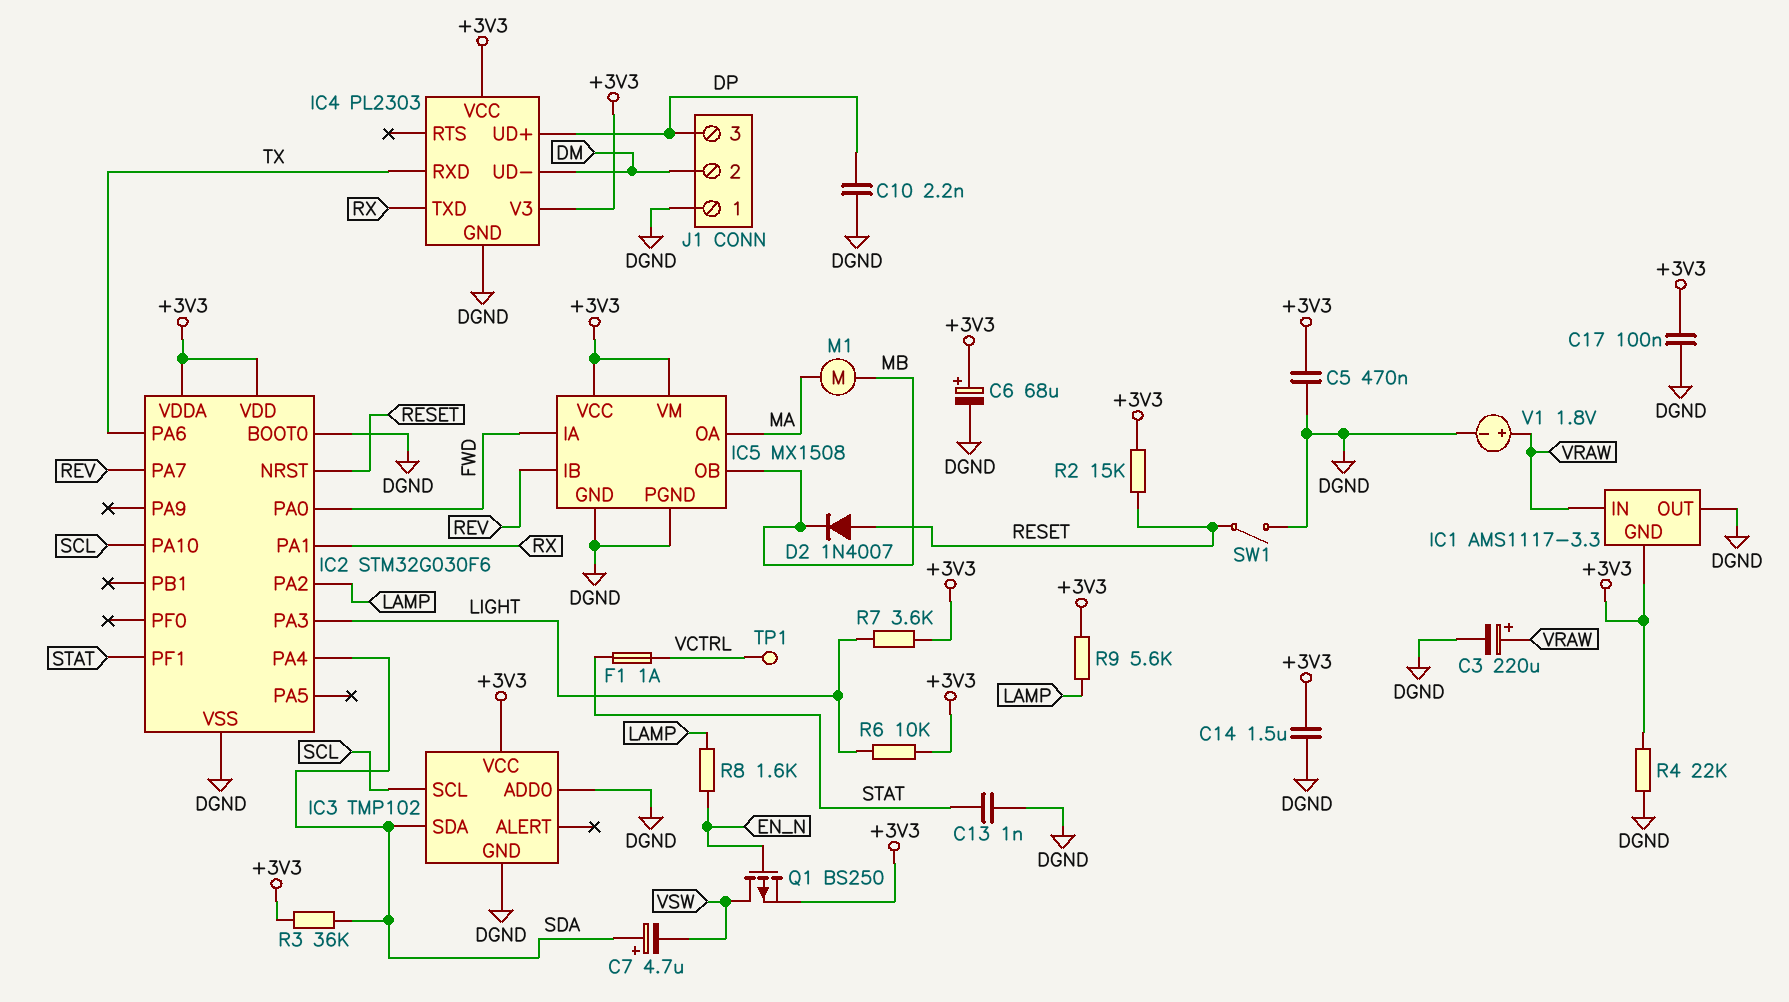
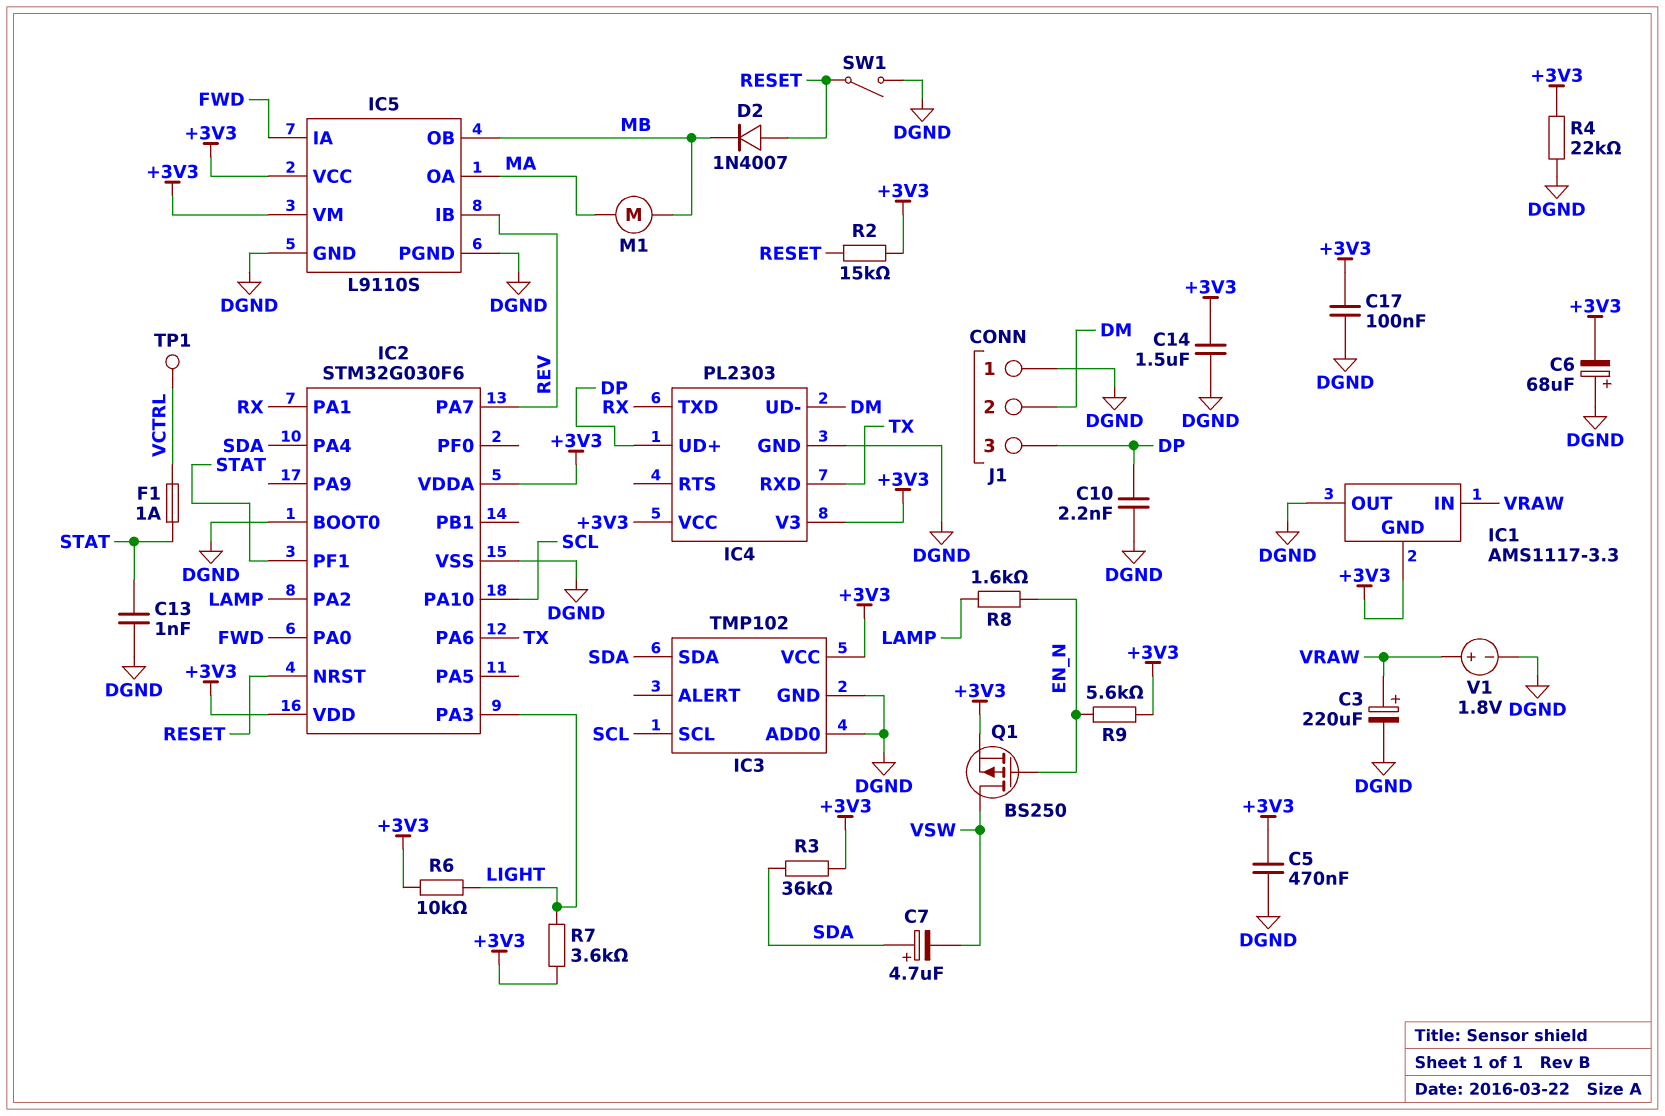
C6: 68uF (plus +3V3, minus DGND) -> 68uF (plus DGND, minus +3V3)
IC5: MX1508 -> L9110S
R9: 5.6k (+3V3, LAMP) -> 5.6k (+3V3, EN_N)

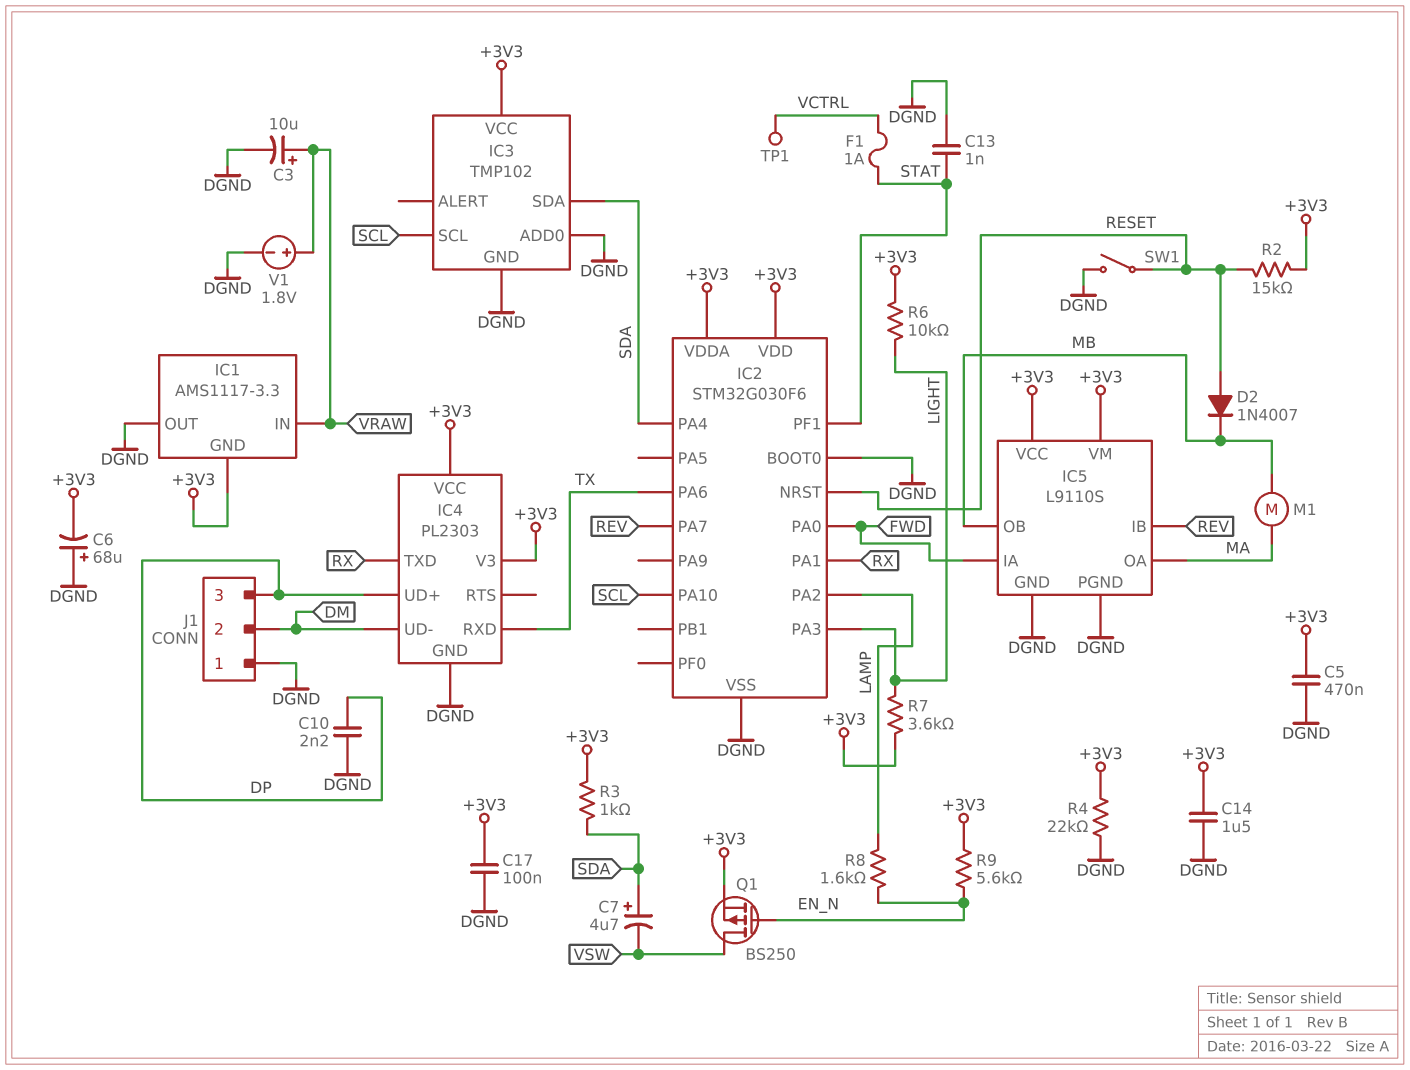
C3: 220uF (plus VRAW, minus DGND) -> 10uF (plus VRAW, minus DGND)
R3: 36k (+3V3, SDA) -> 1k (+3V3, SDA)

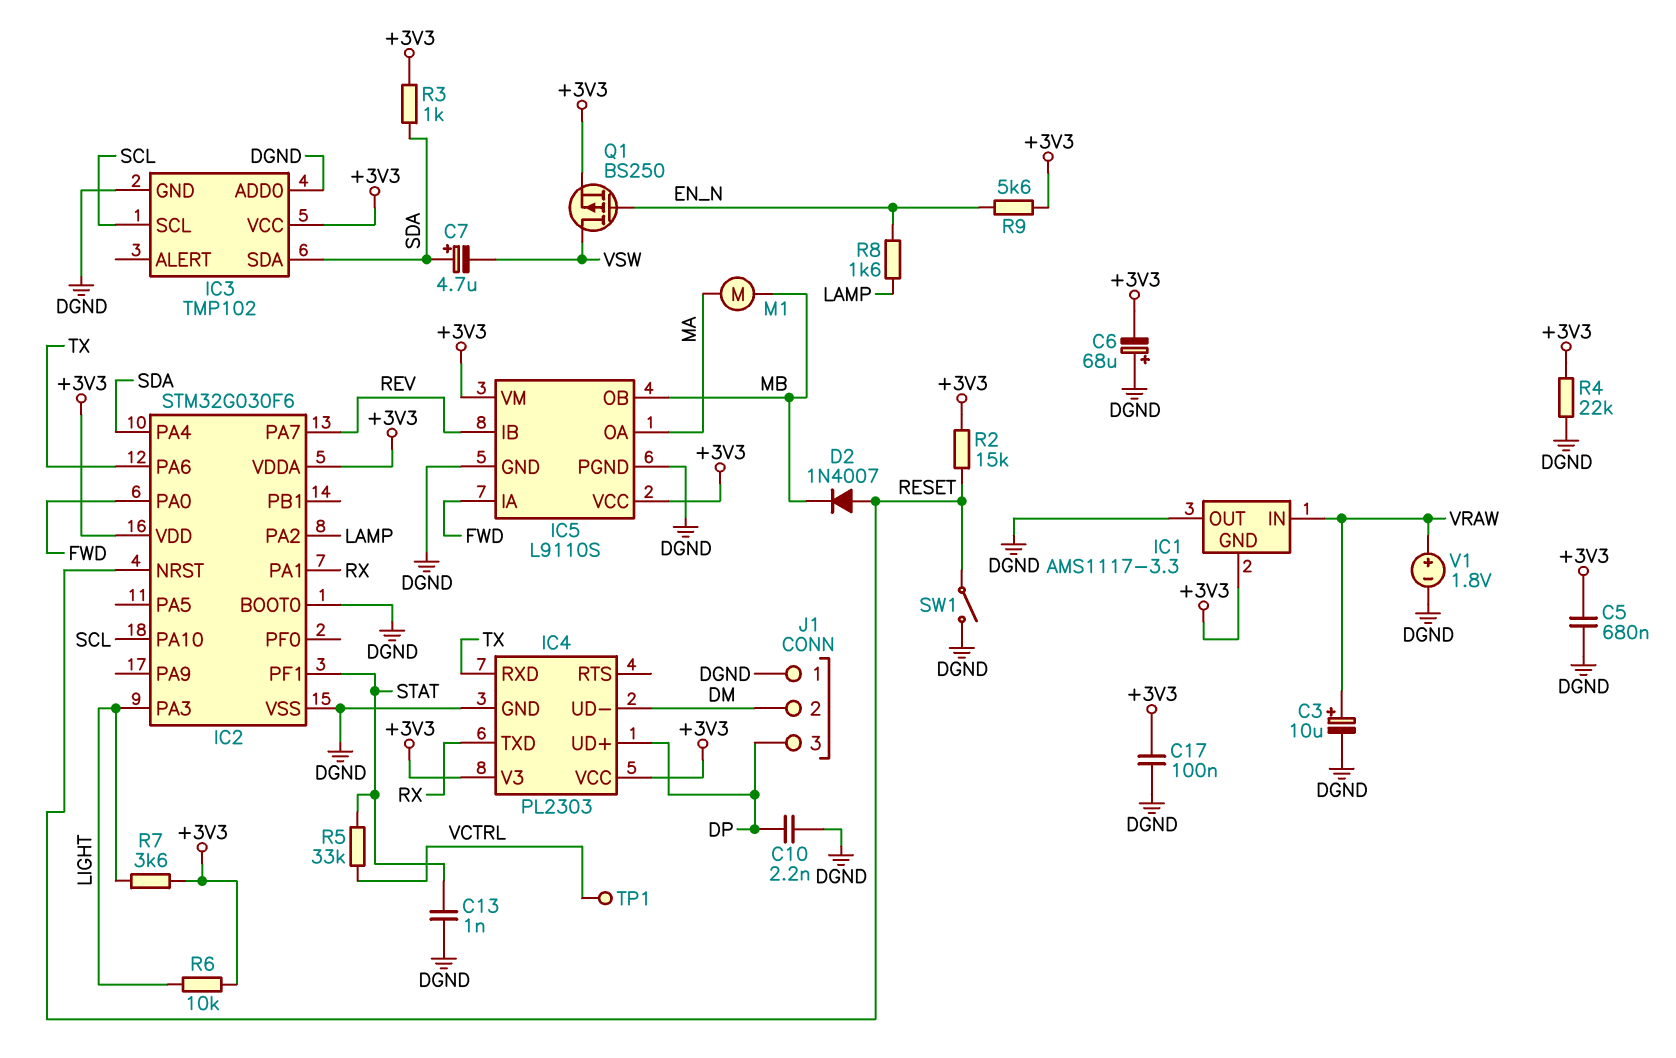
C5: 470nF (+3V3, DGND) -> 680nF (+3V3, DGND)
C14: 1.5uF (+3V3, DGND) -> none
F1: 1A (STAT, VCTRL) -> none
R5: none -> 33k (STAT, VCTRL)

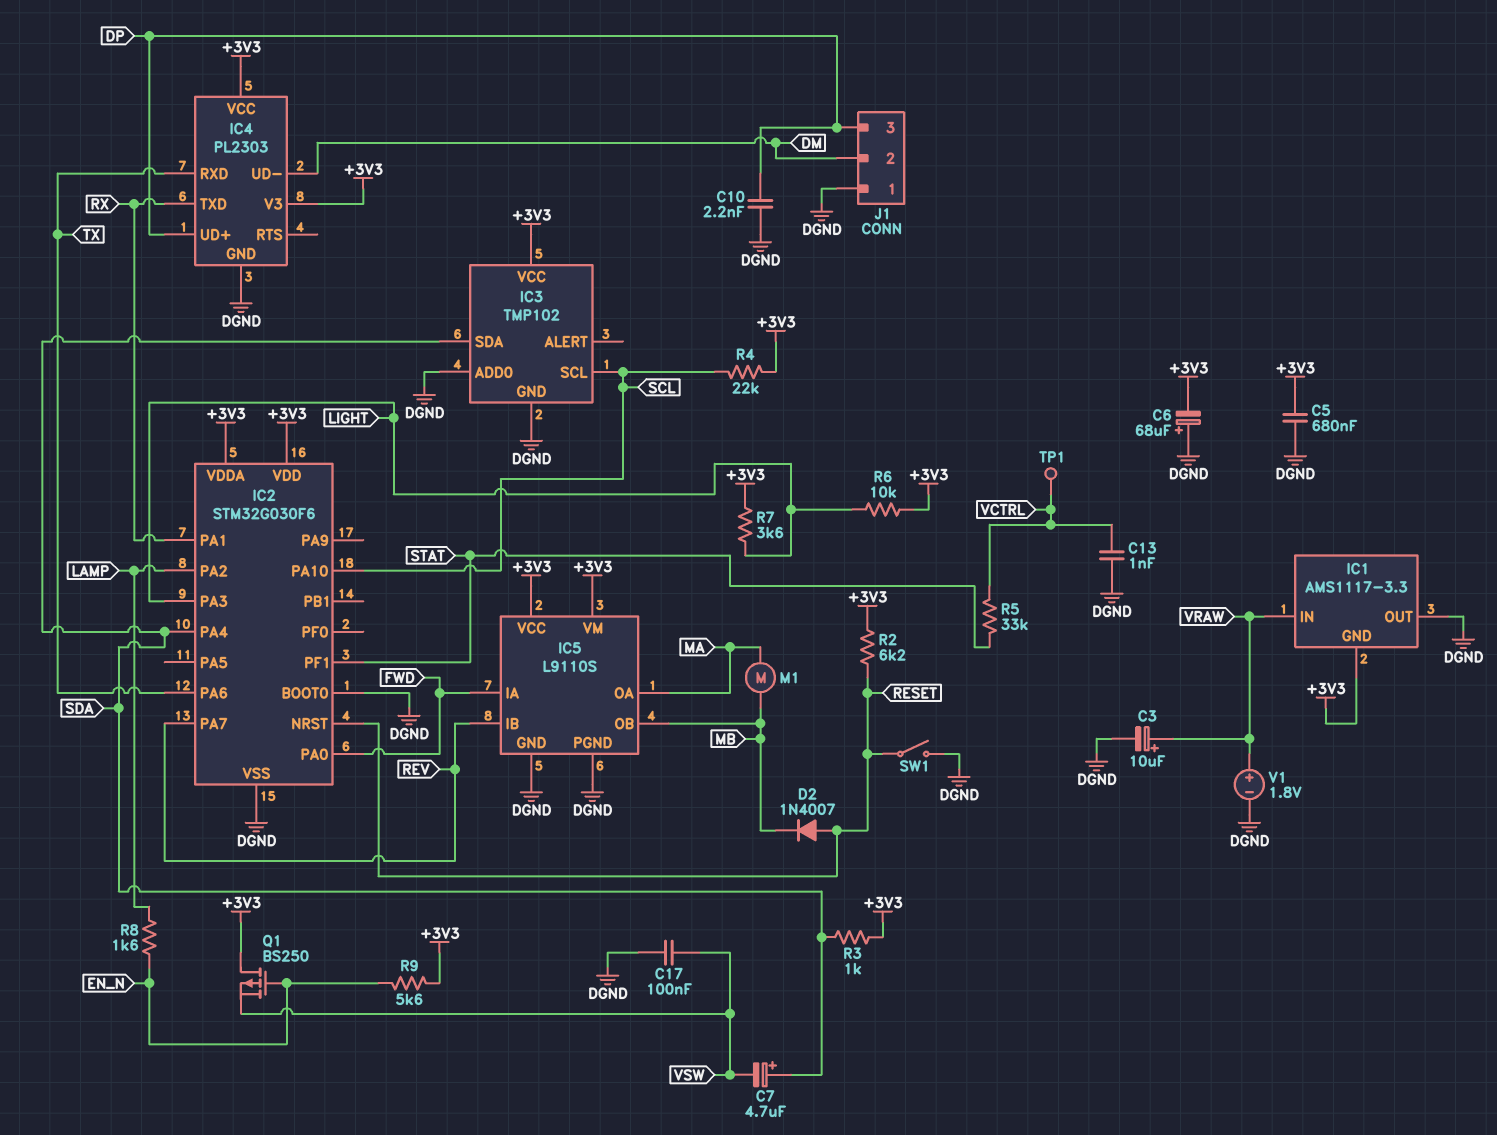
C13: 1nF (DGND, STAT) -> 1nF (DGND, VCTRL)
C17: 100nF (+3V3, DGND) -> 100nF (DGND, VSW)
Q1: PMOS BS250 (G EN_N, D VSW, S +3V3) -> PMOS BS250 (G EN_N, D +3V3, S VSW)
R2: 15k (+3V3, RESET) -> 6.2k (+3V3, RESET)
R4: 22k (+3V3, DGND) -> 22k (+3V3, SCL)

